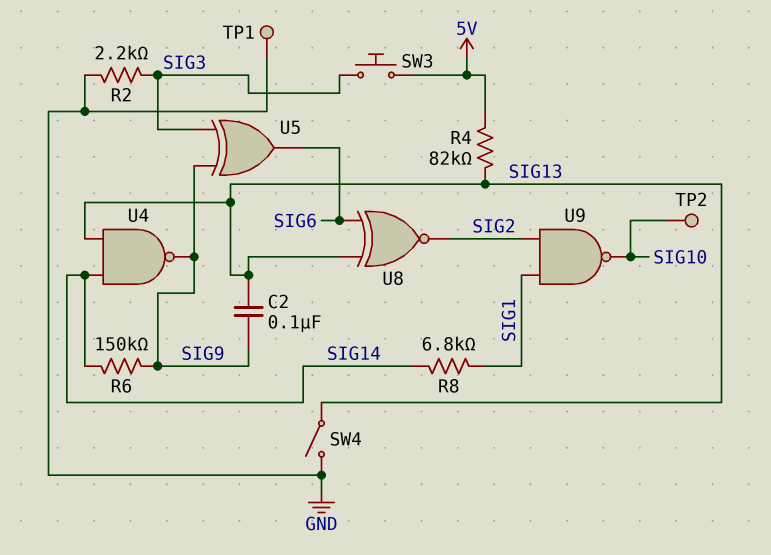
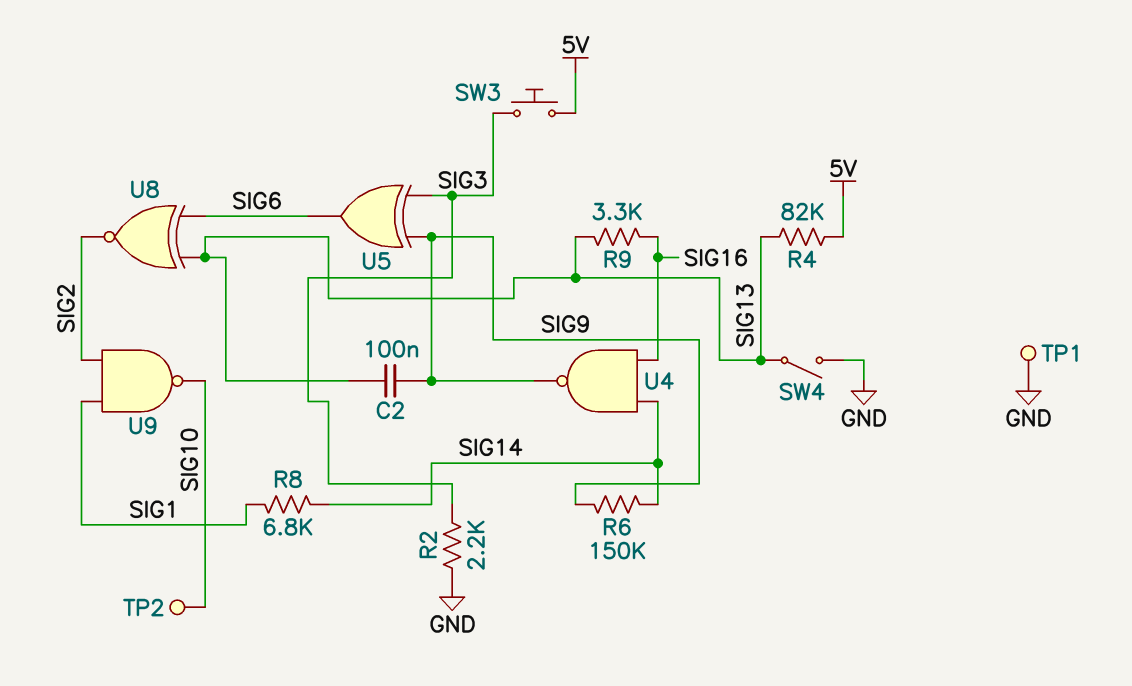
R9: none -> 3.3k (SIG13, SIG16)
U4: NAND (in SIG13, in SIG14, out SIG9) -> NAND (in SIG14, in SIG16, out SIG9)

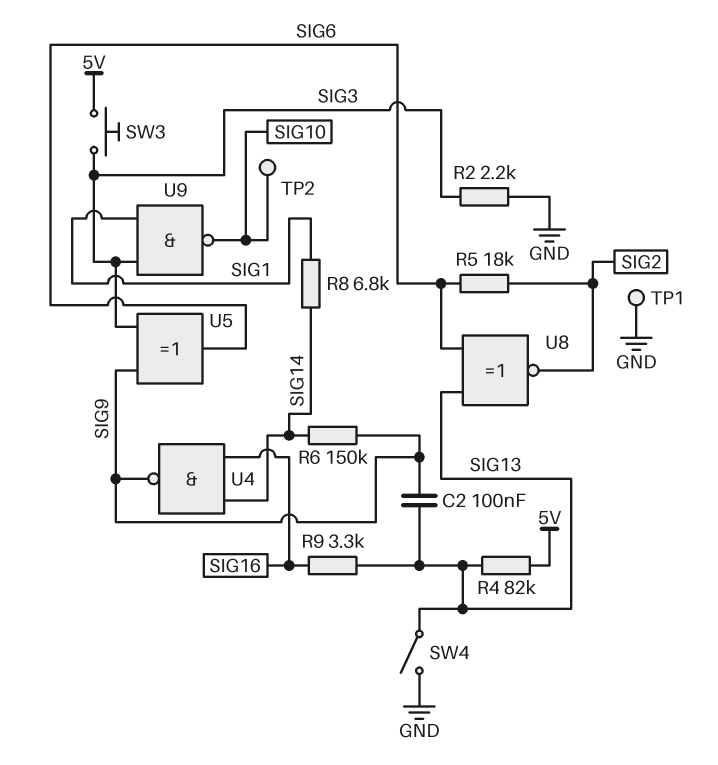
R5: none -> 18k (SIG2, SIG6)
U9: NAND (in SIG1, in SIG2, out SIG10) -> NAND (in SIG1, in SIG3, out SIG10)

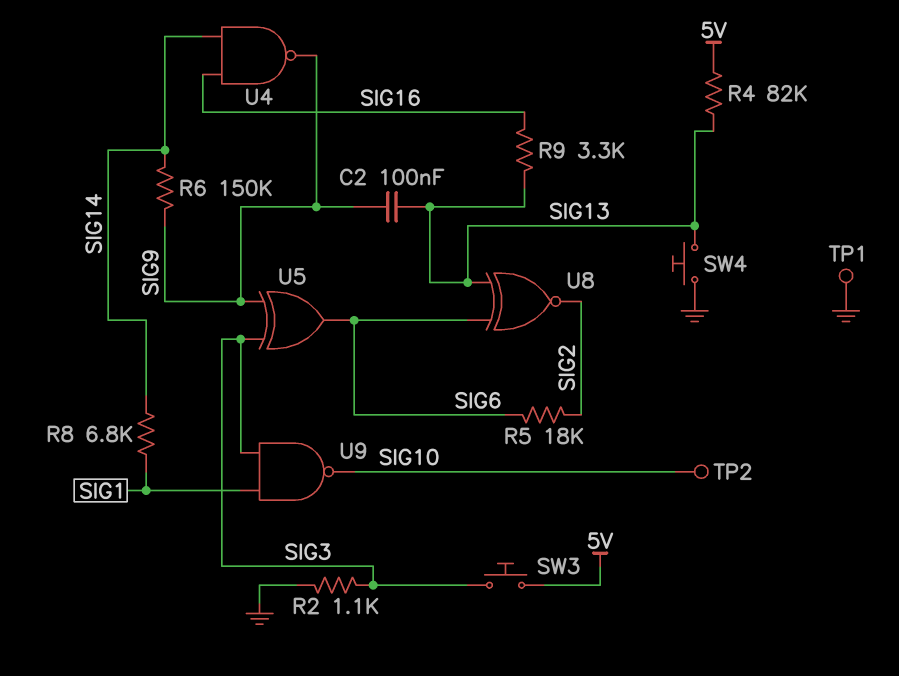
R2: 2.2k (GND, SIG3) -> 1.1k (GND, SIG3)
SW4: switch (GND, SIG13) -> button (GND, SIG13)

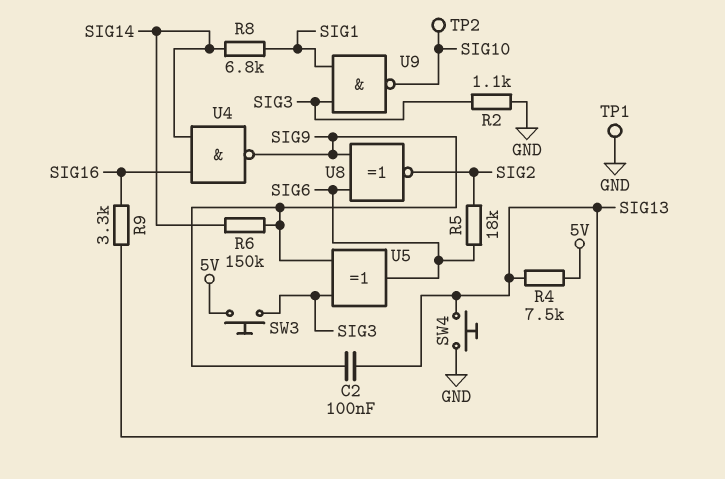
R4: 82k (5V, SIG13) -> 7.5k (5V, SIG13)
U8: XNOR (in SIG6, in SIG13, out SIG2) -> XNOR (in SIG6, in SIG9, out SIG2)

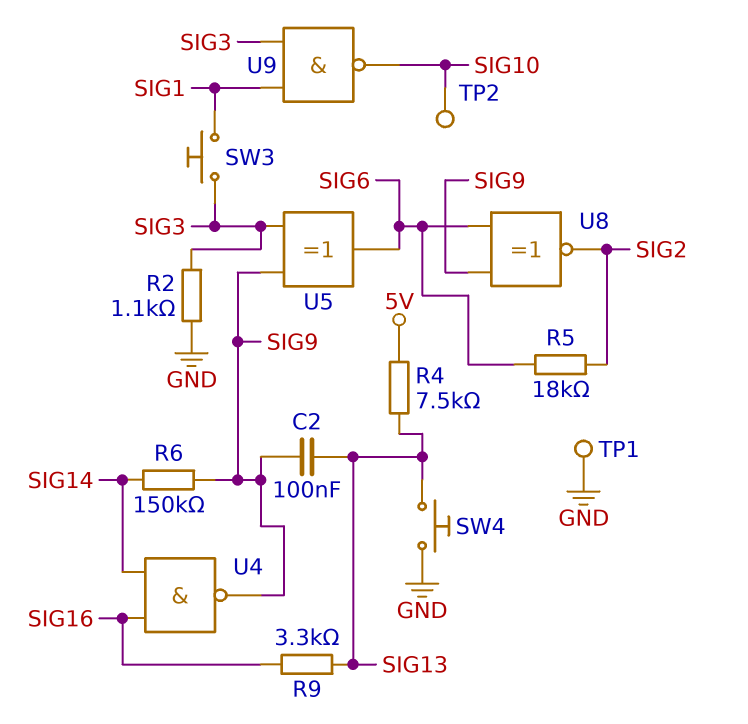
R8: 6.8k (SIG1, SIG14) -> none
SW3: button (5V, SIG3) -> button (SIG1, SIG3)

